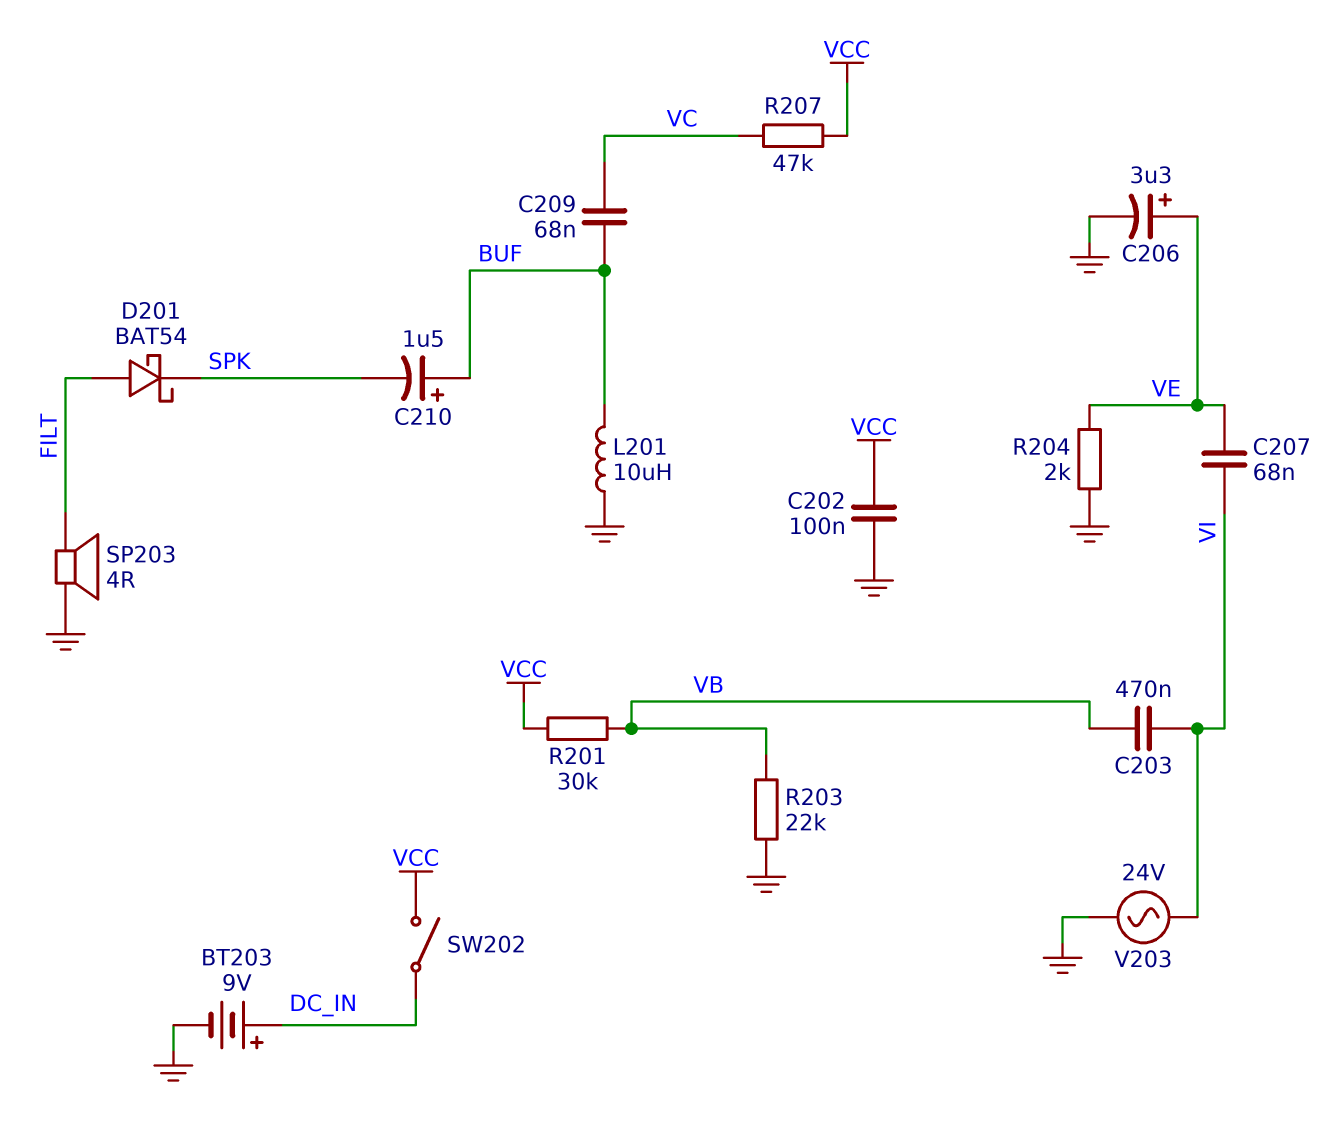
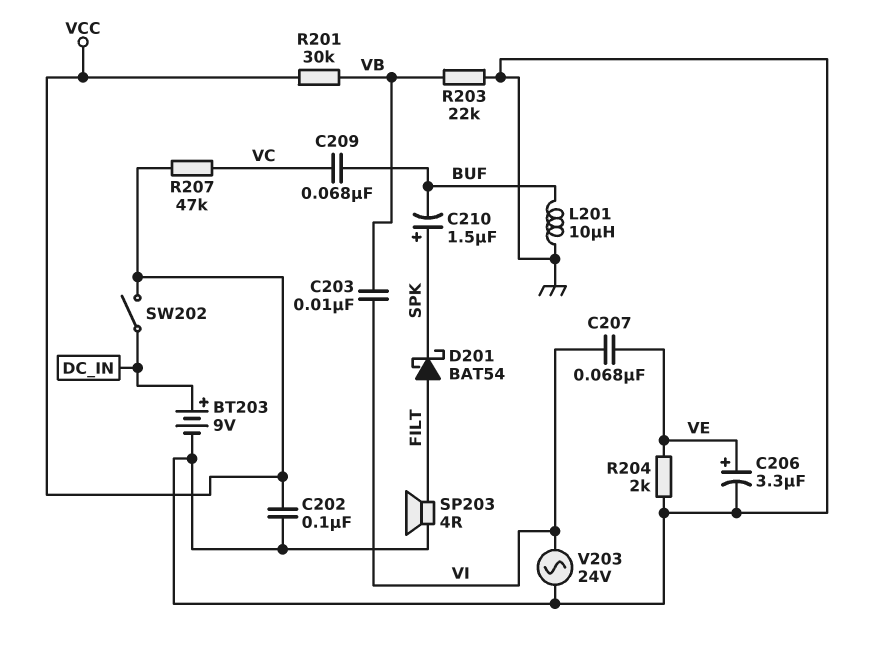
C203: 470nF (VB, VI) -> 10nF (VB, VI)
C210: 1.5uF (plus BUF, minus SPK) -> 1.5uF (plus SPK, minus BUF)

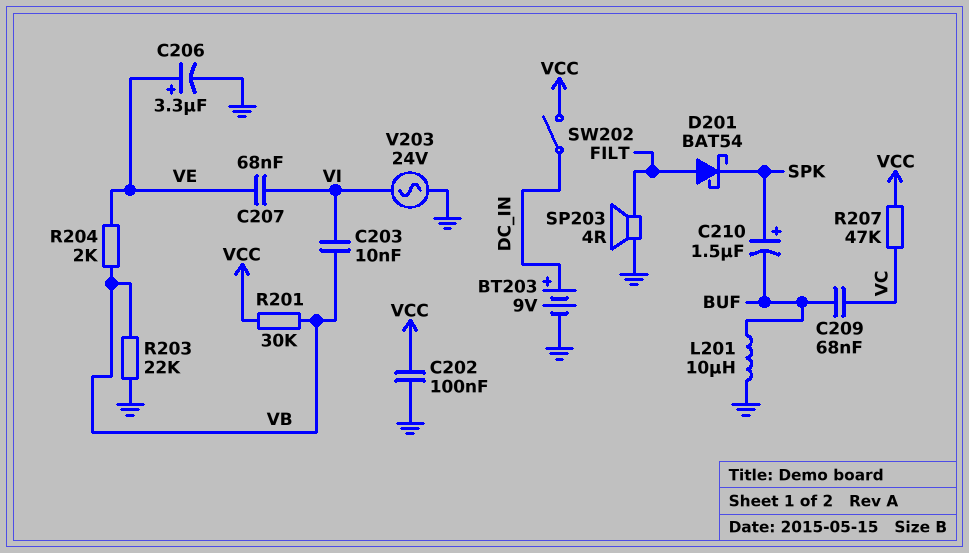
R204: 2k (GND, VE) -> 2k (VB, VE)

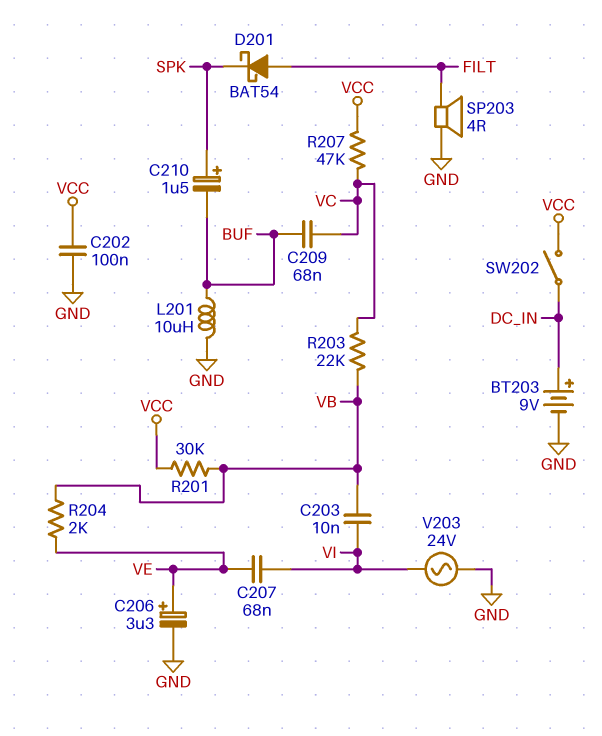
R203: 22k (GND, VB) -> 22k (VB, VC)

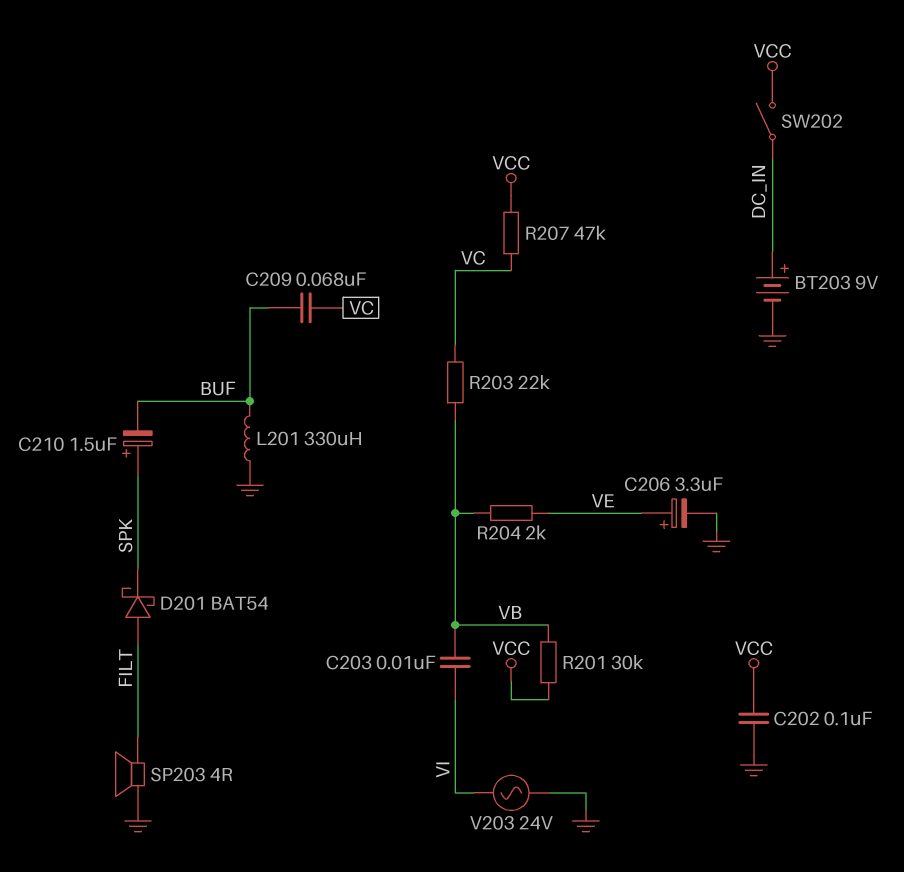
C207: 68nF (VE, VI) -> none
L201: 10uH (BUF, GND) -> 330uH (BUF, GND)

